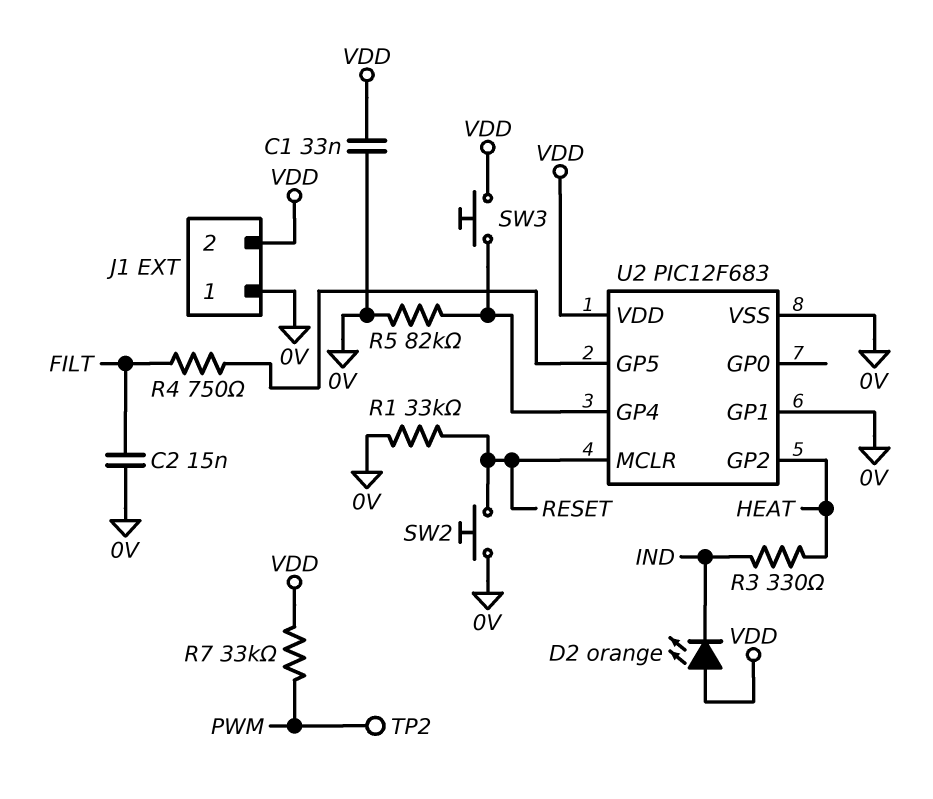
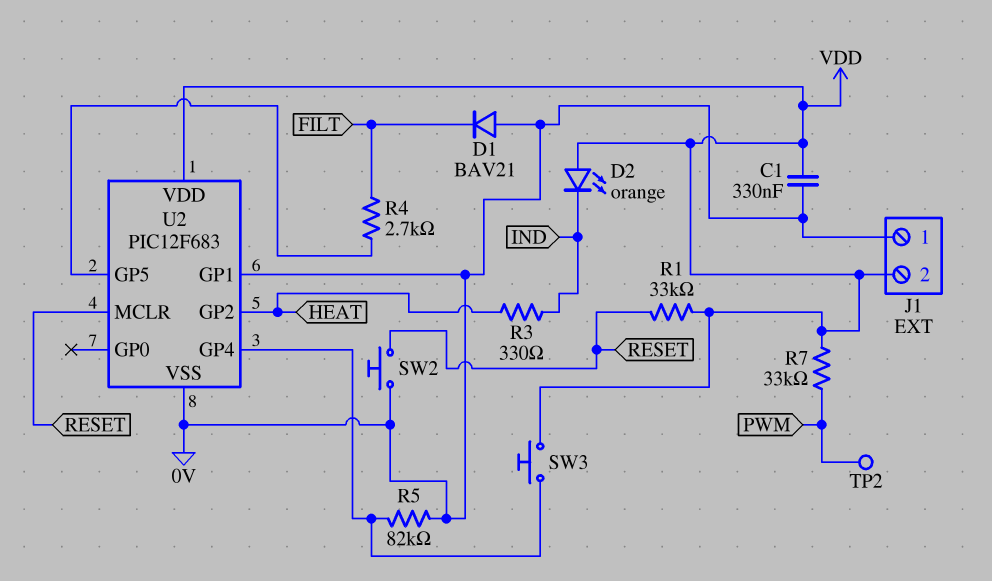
C1: 33nF (0V, VDD) -> 330nF (0V, VDD)
C2: 15nF (0V, FILT) -> none
D1: none -> diode BAV21 (A 0V, K FILT)
R1: 33k (0V, RESET) -> 33k (RESET, VDD)
R4: 750 (FILT, U2/GP5) -> 2.7k (FILT, U2/GP5)

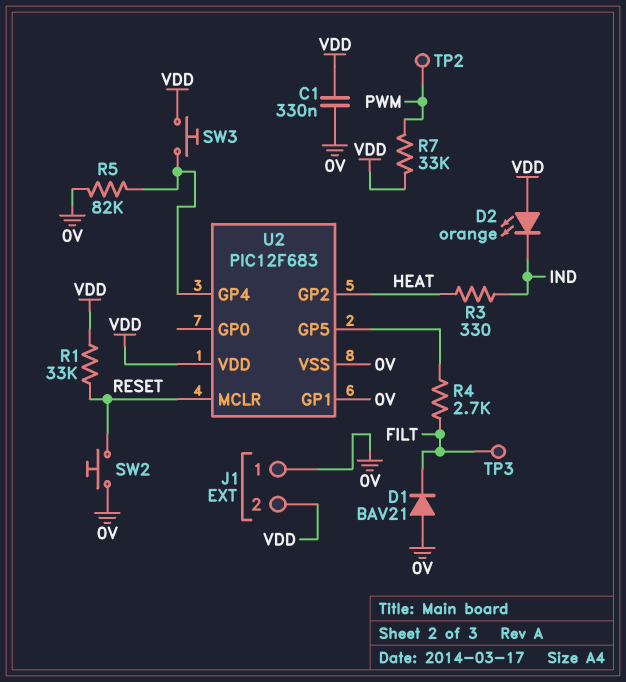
TP3: none -> test point (FILT)

